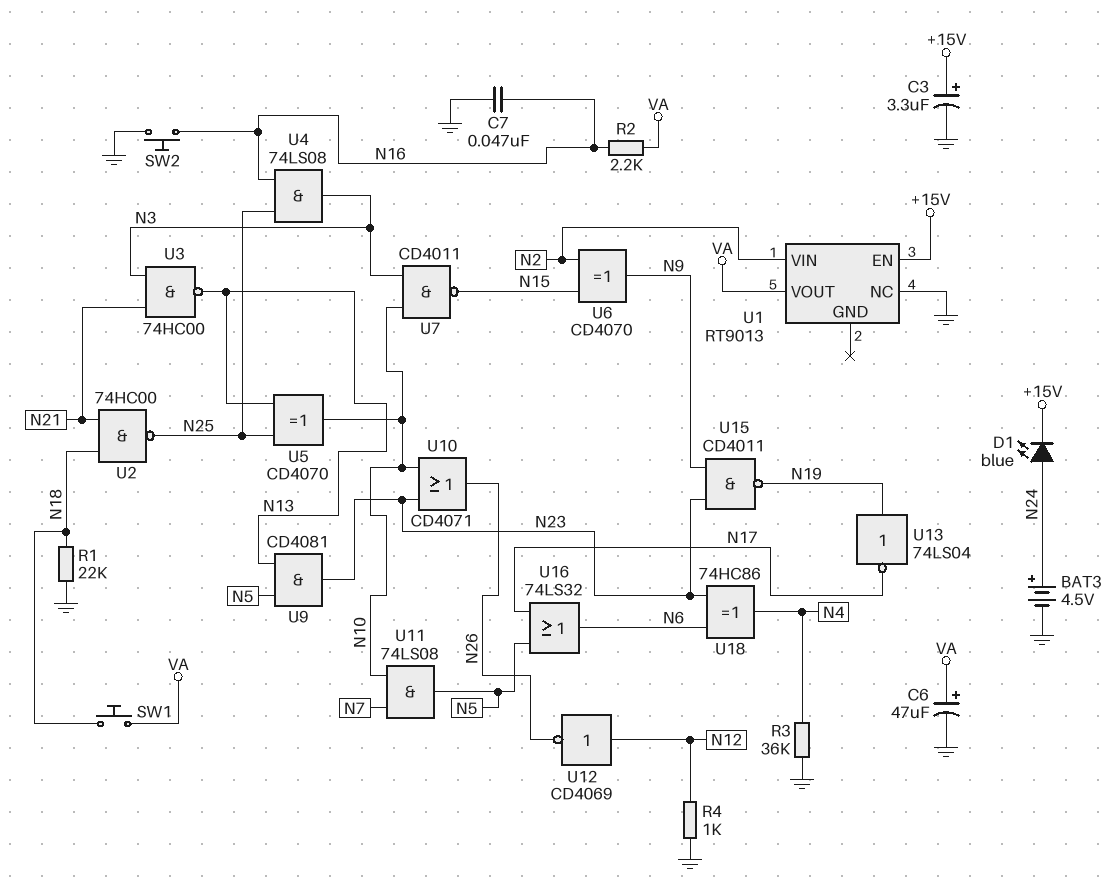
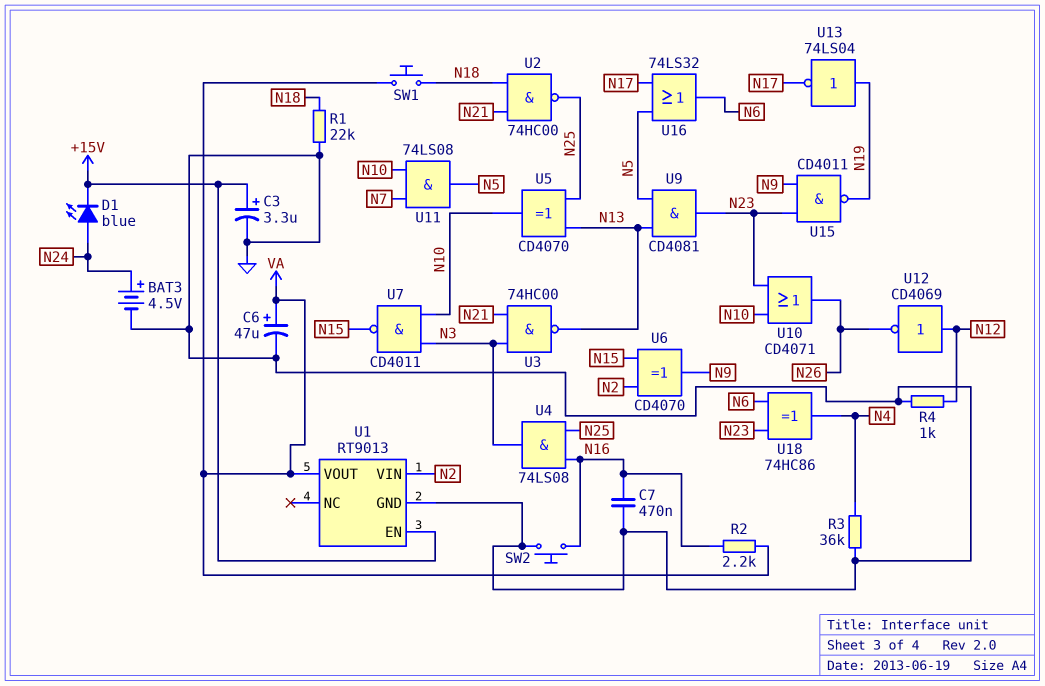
C7: 47nF (GND, N16) -> 470nF (GND, N16)
U1 pin GND: none -> GND
U1 pin NC: GND -> none

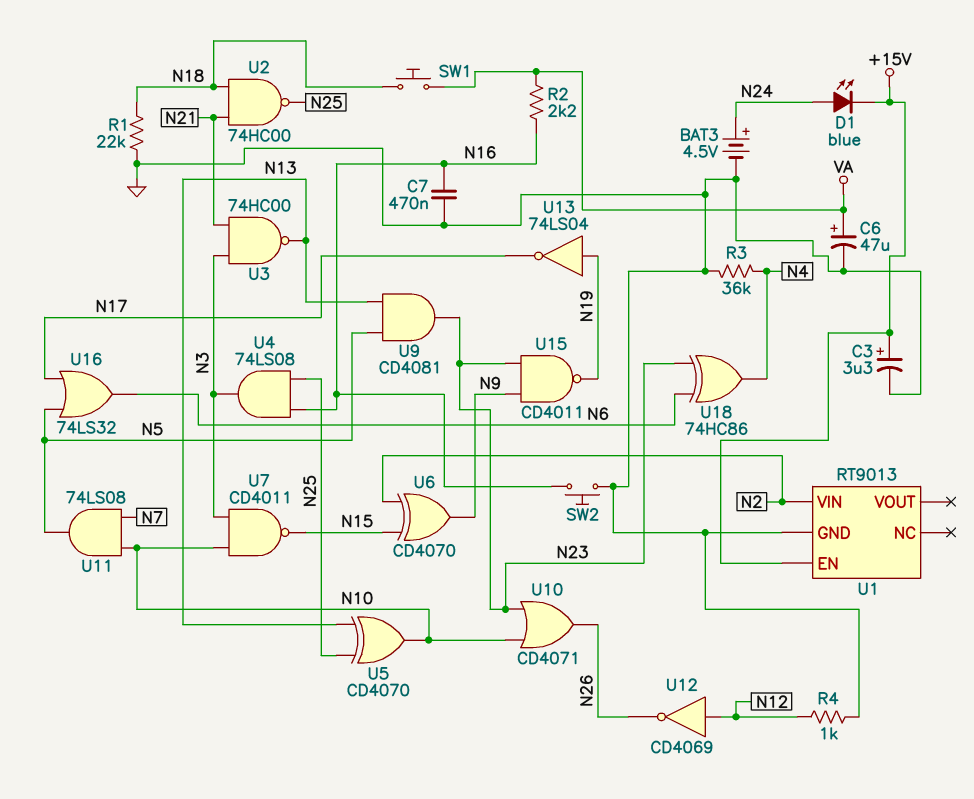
U1 pin VOUT: VA -> none

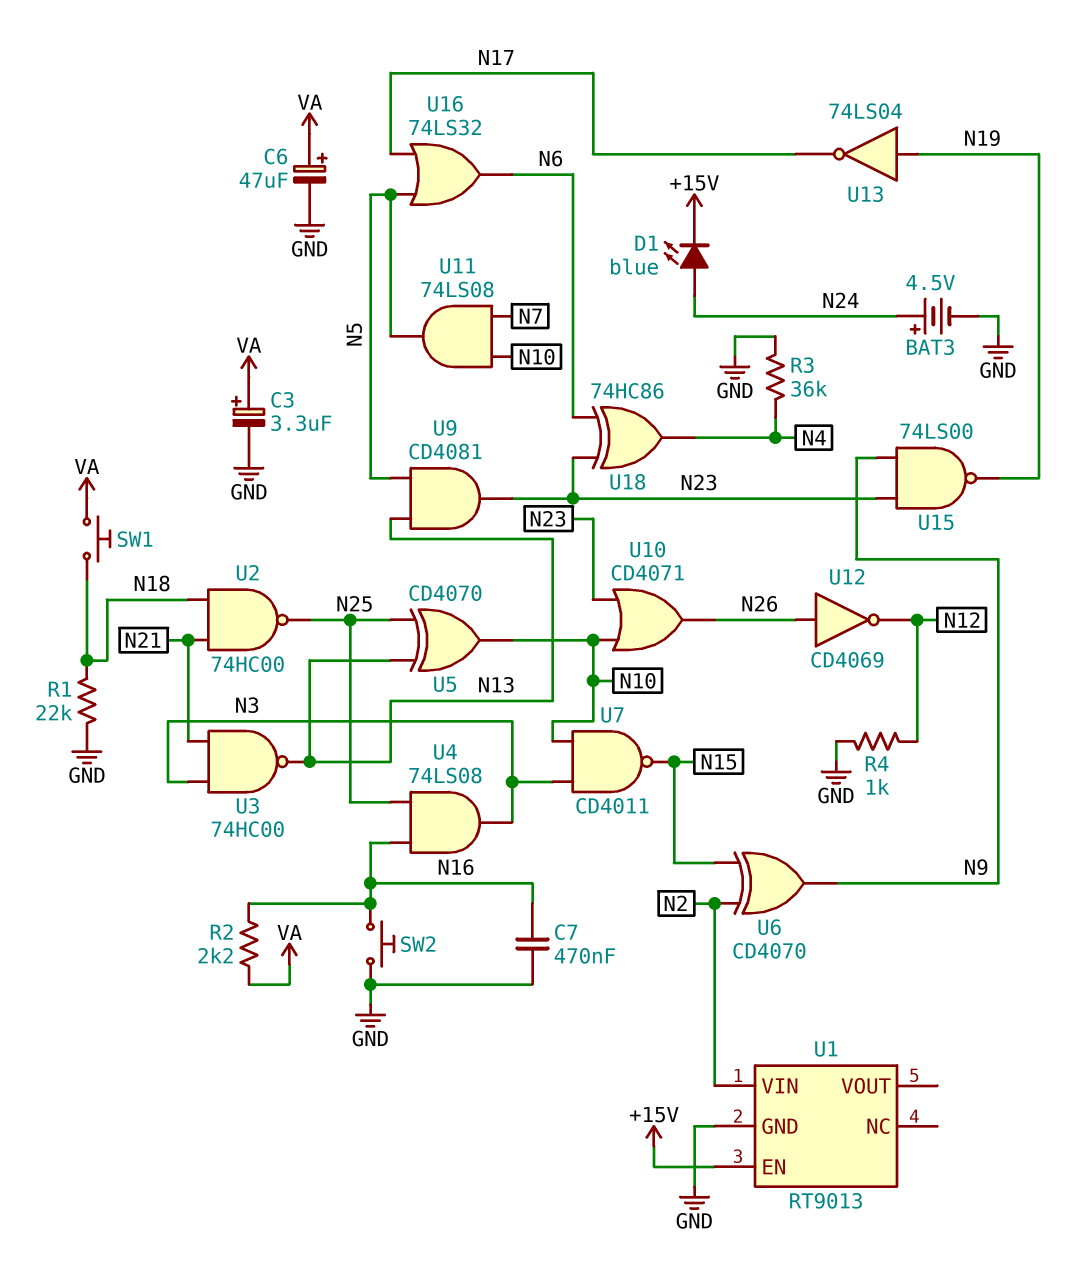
C3: 3.3uF (plus +15V, minus GND) -> 3.3uF (plus VA, minus GND)
U12: NOT CD4069 (in N12, out N26) -> NOT CD4069 (in N26, out N12)
U15: NAND CD4011 (in N9, in N23, out N19) -> NAND 74LS00 (in N9, in N23, out N19)

